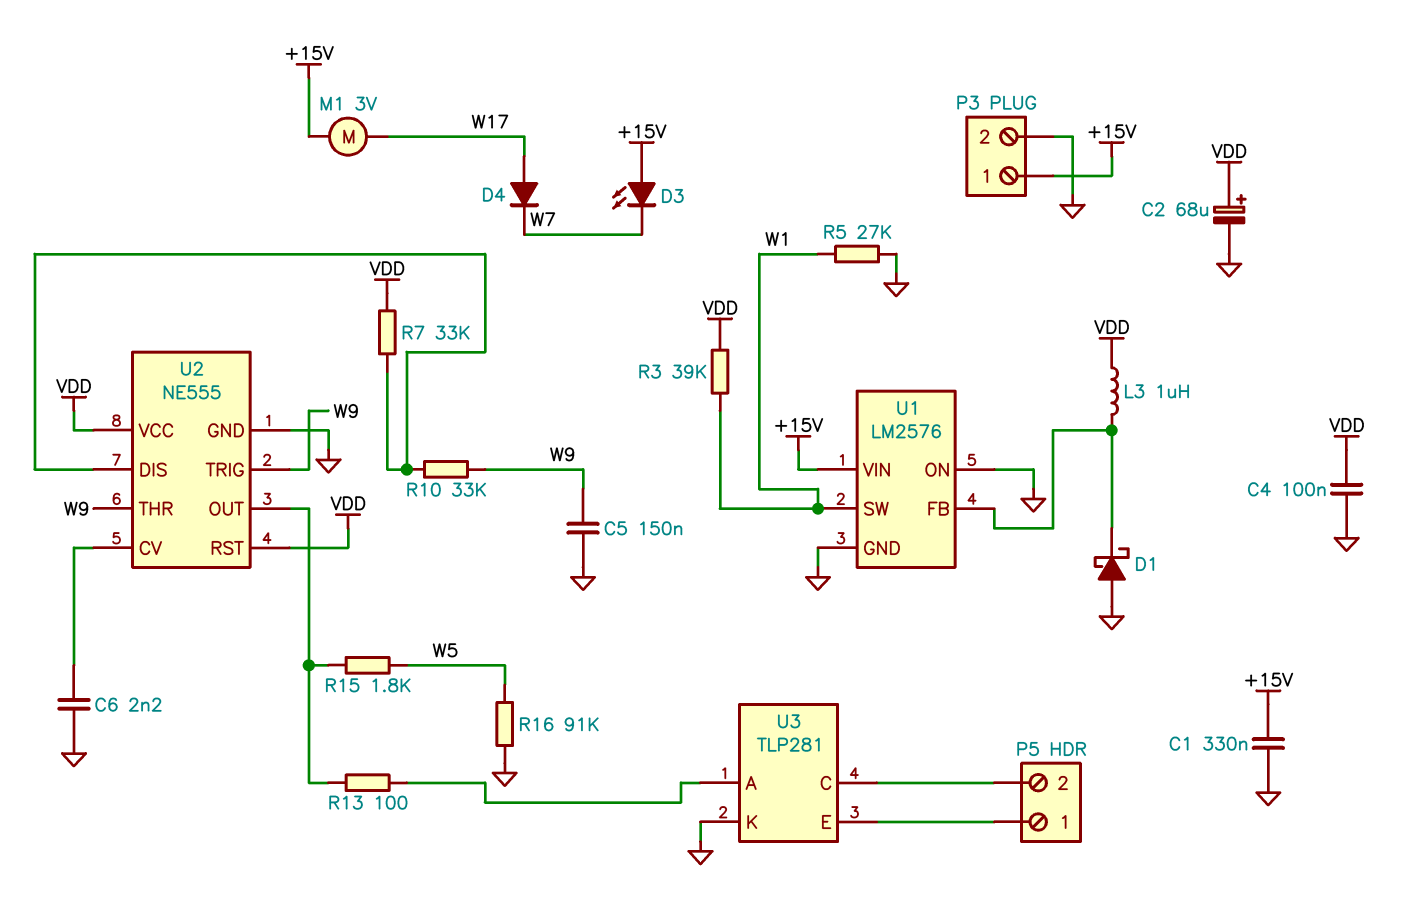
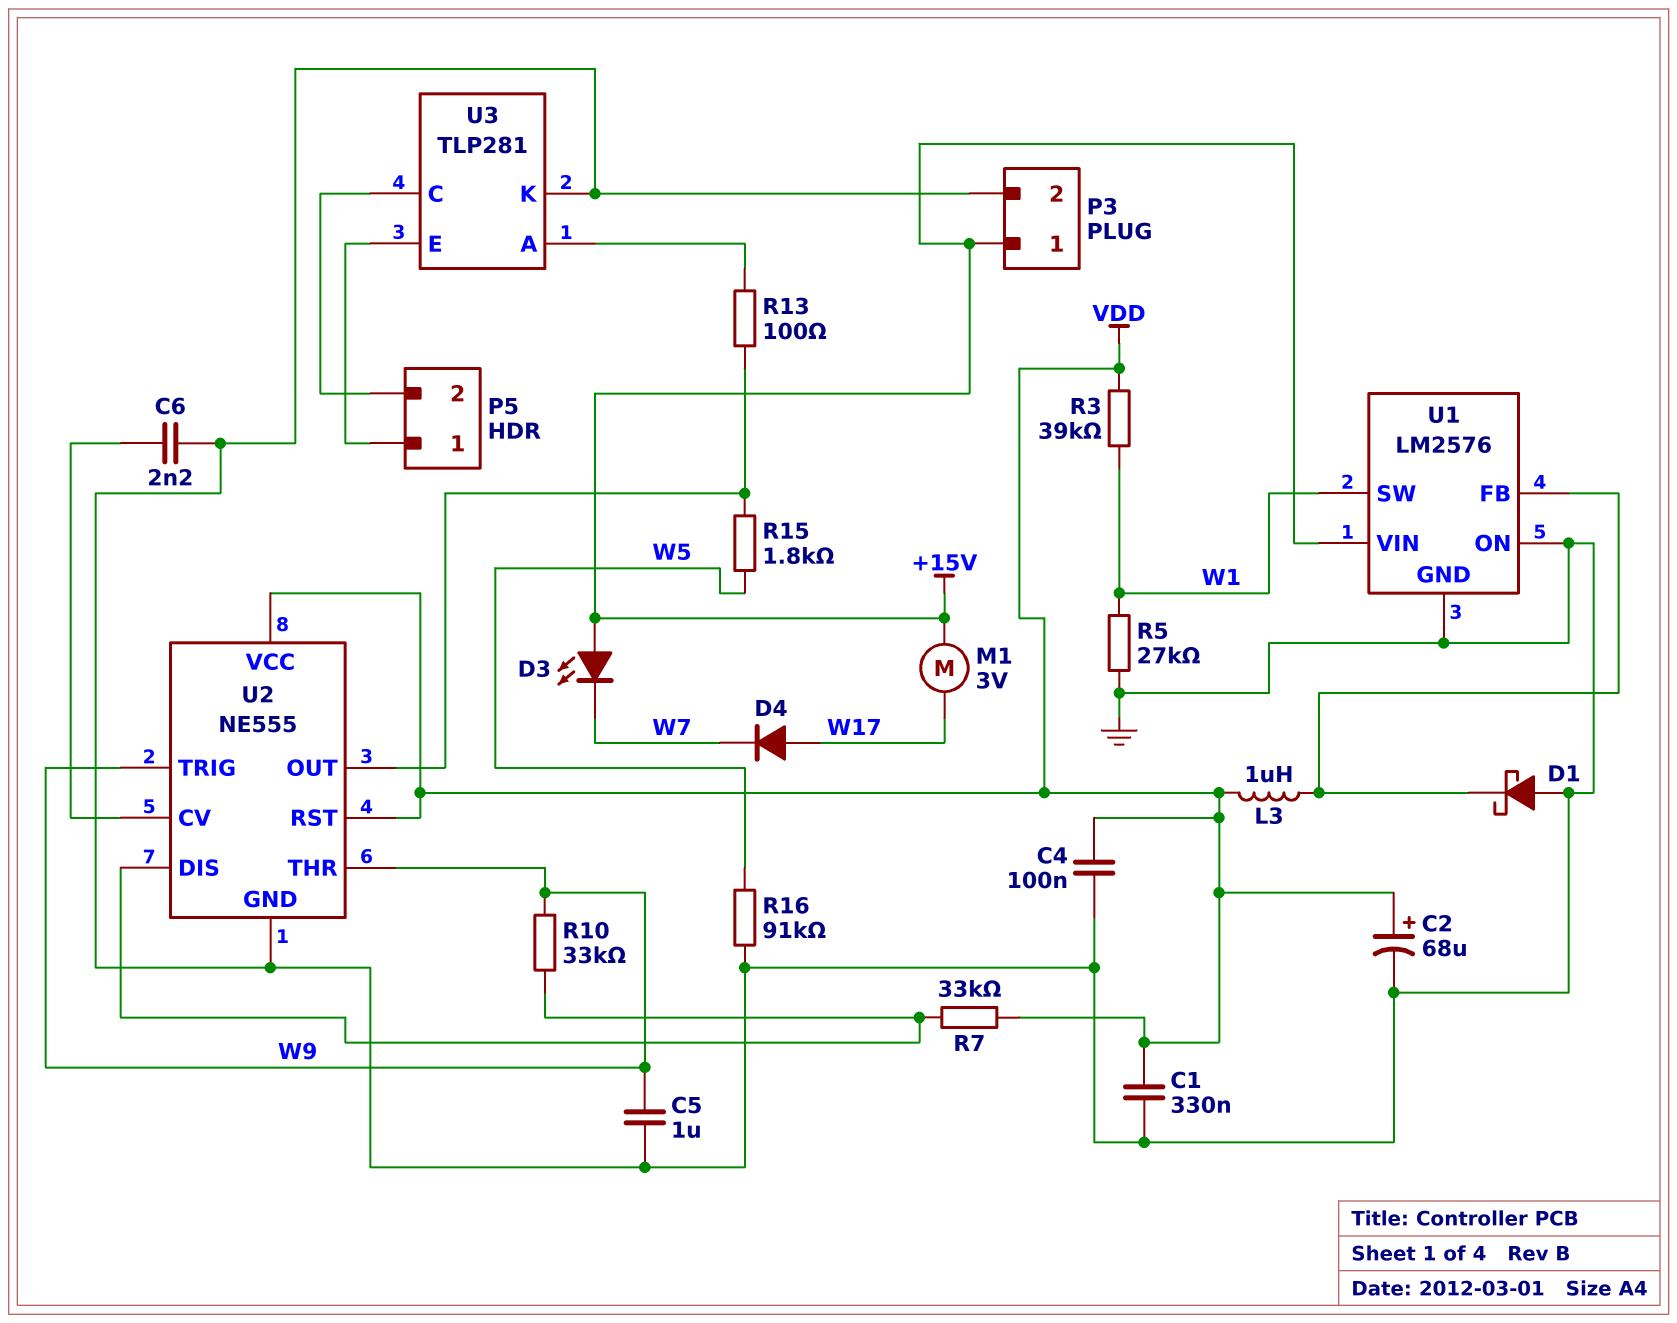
C1: 330nF (+15V, GND) -> 330nF (GND, VDD)
C5: 150nF (GND, W9) -> 1uF (GND, W9)

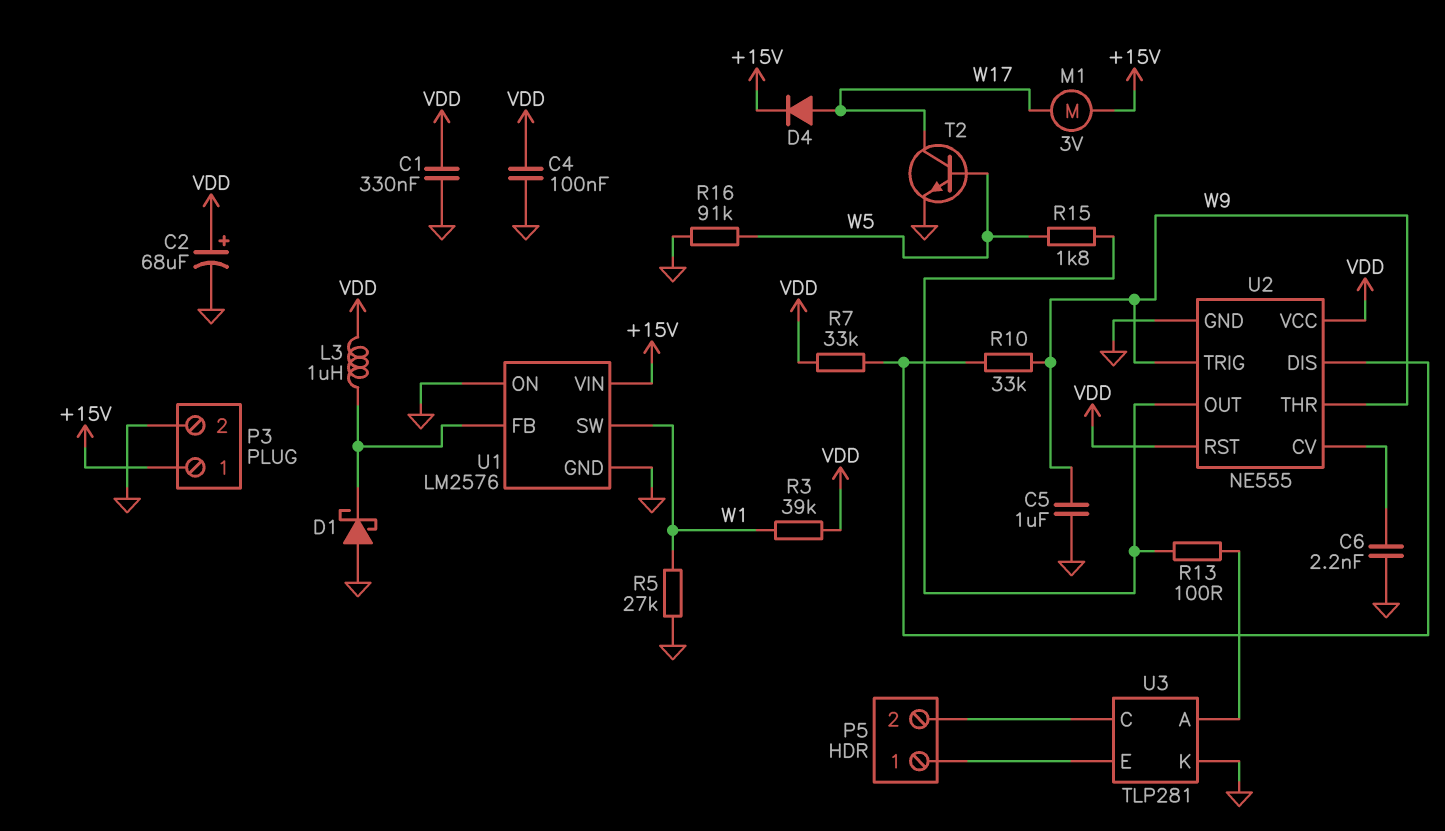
D3: LED (A +15V, K W7) -> none
D4: diode (A W17, K W7) -> diode (A W17, K +15V)
T2: none -> NPN (B W5, C W17, E GND)

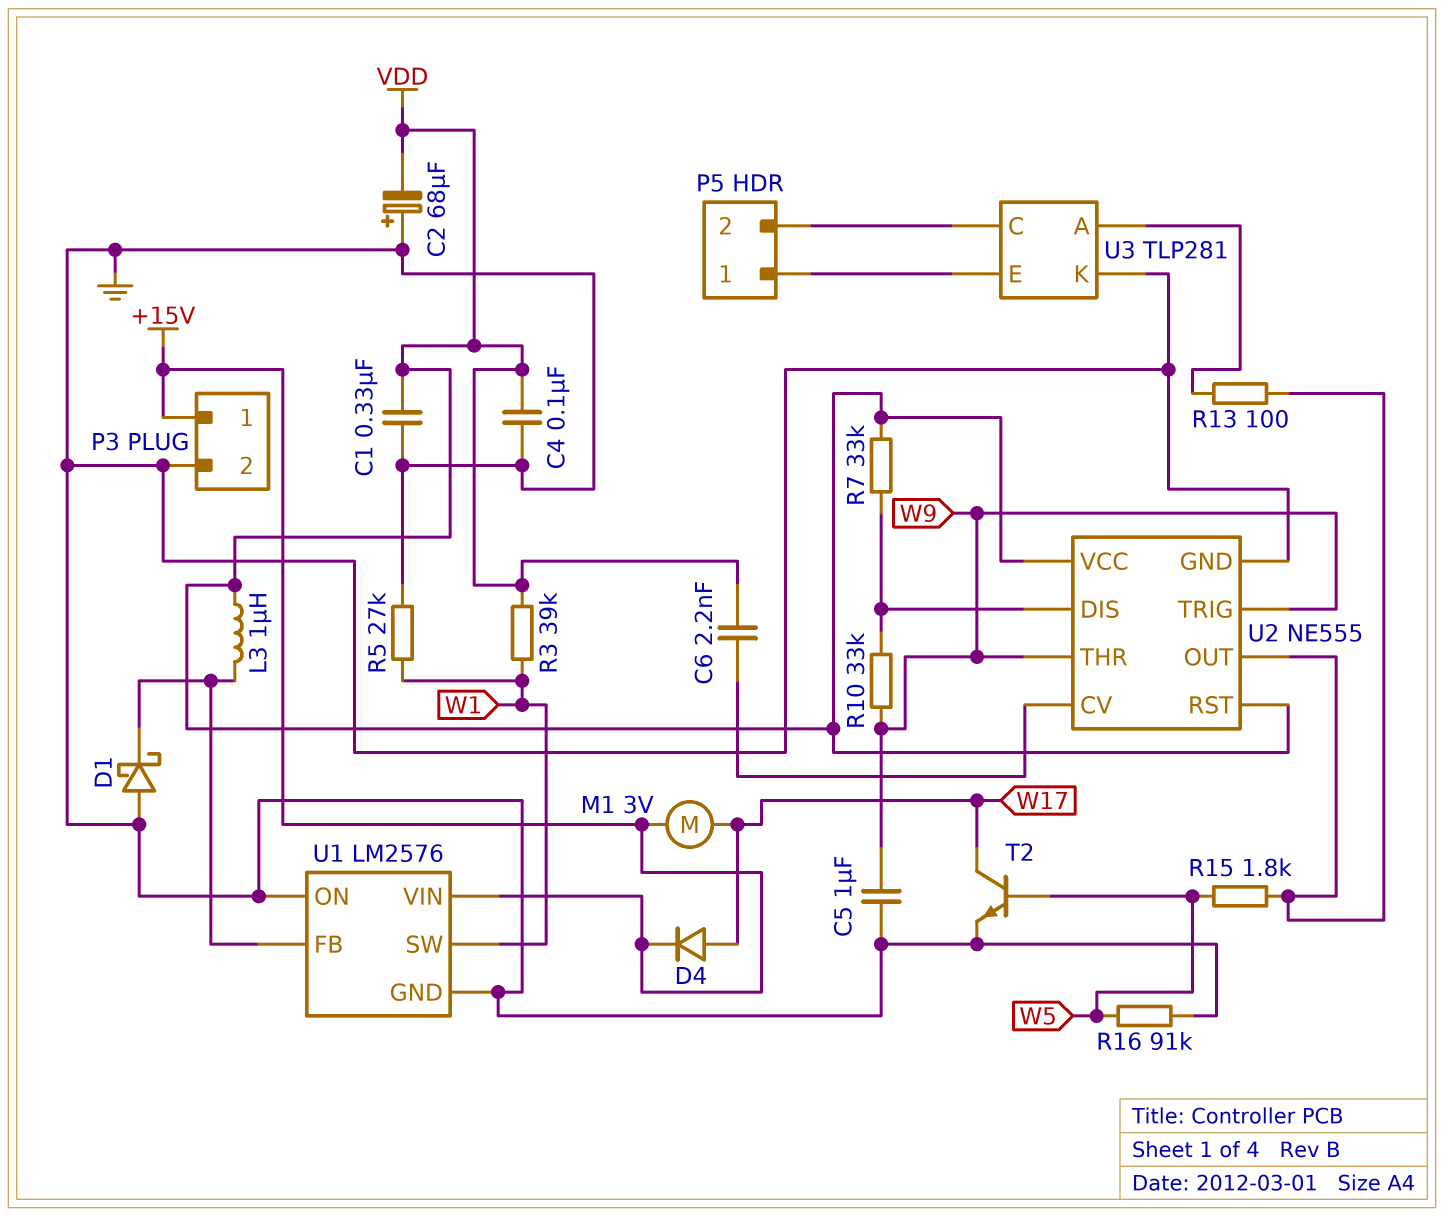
C2: 68uF (plus VDD, minus GND) -> 68uF (plus GND, minus VDD)
C6: 2.2nF (GND, U2/CV) -> 2.2nF (U2/CV, VDD)

